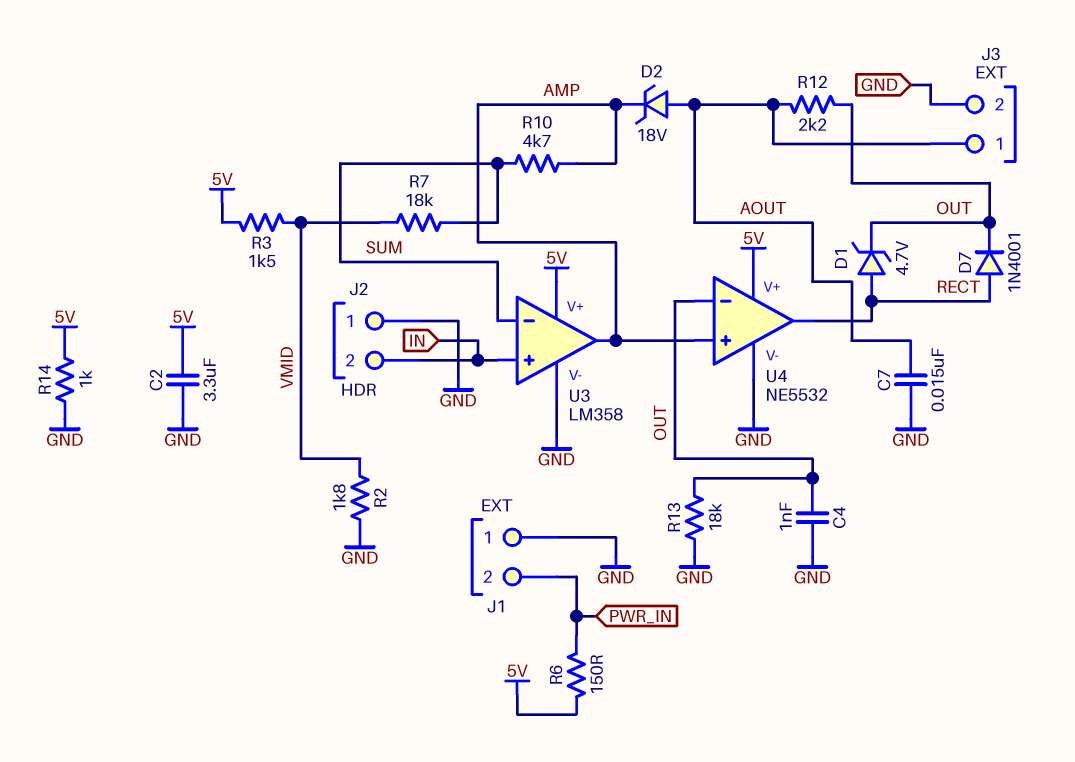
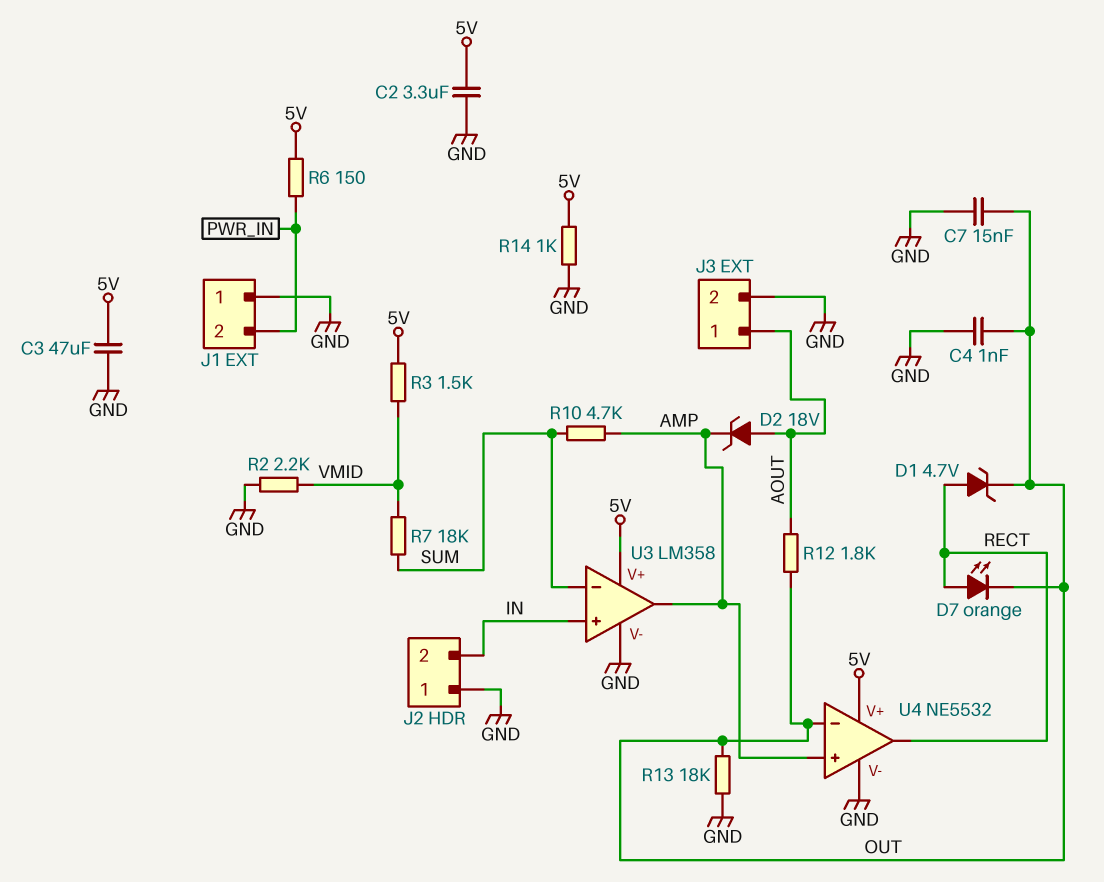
C3: none -> 47uF (5V, GND)
C7: 15nF (AOUT, GND) -> 15nF (GND, OUT)
D7: diode 1N4001 (A RECT, K OUT) -> LED orange (A RECT, K OUT)
R2: 1.8k (GND, VMID) -> 2.2k (GND, VMID)
R12: 2.2k (AOUT, OUT) -> 1.8k (AOUT, OUT)

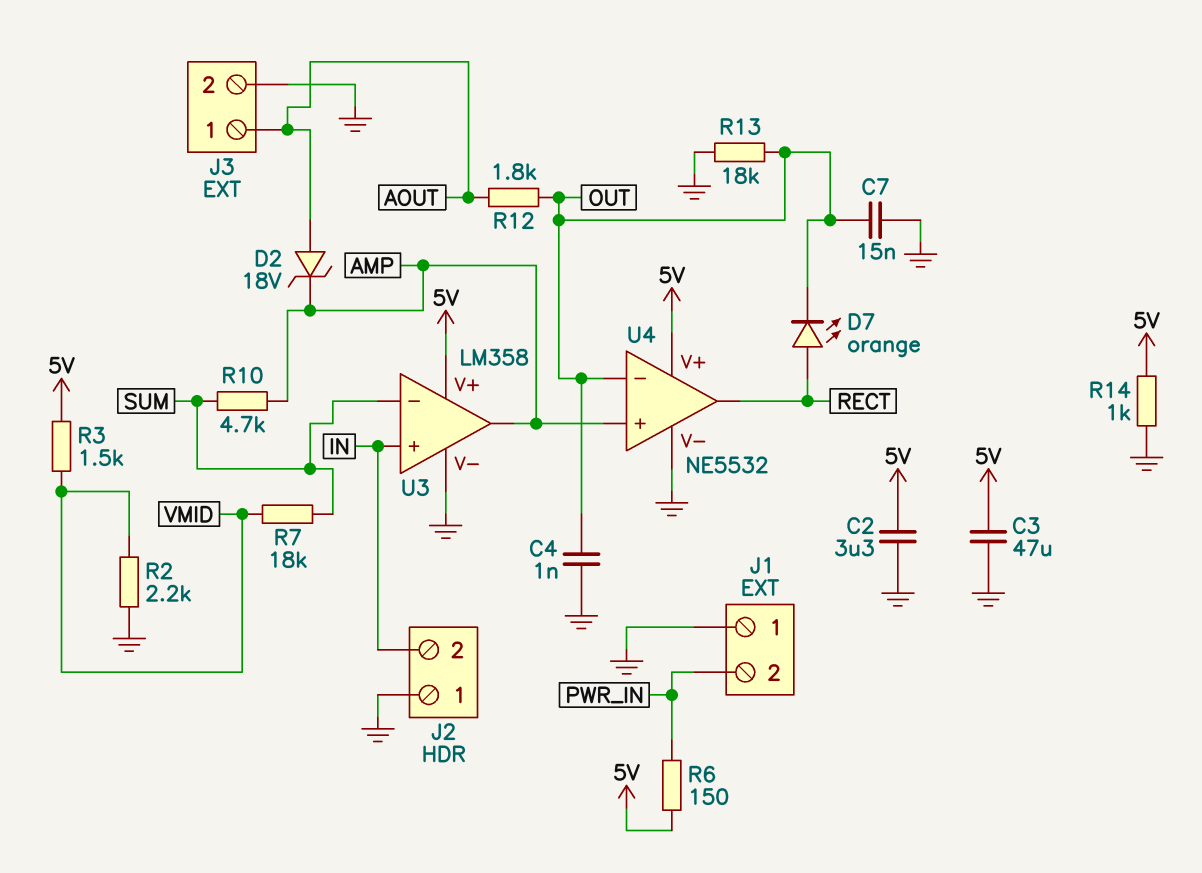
D1: zener 4.7V (A RECT, K OUT) -> none

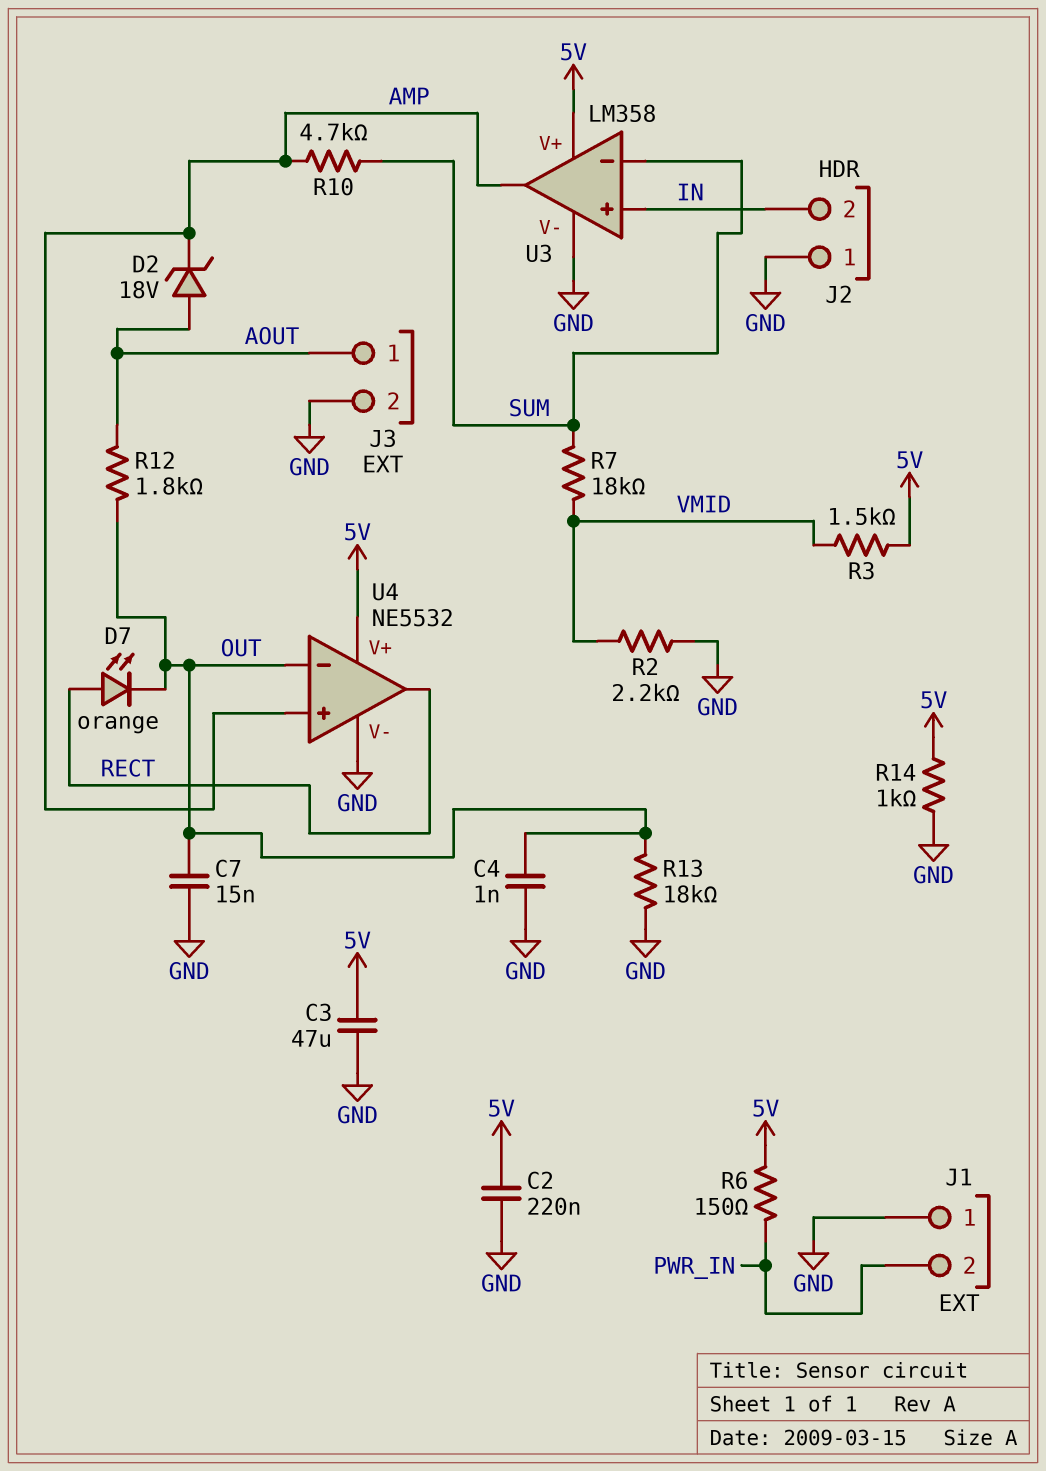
C2: 3.3uF (5V, GND) -> 220nF (5V, GND)

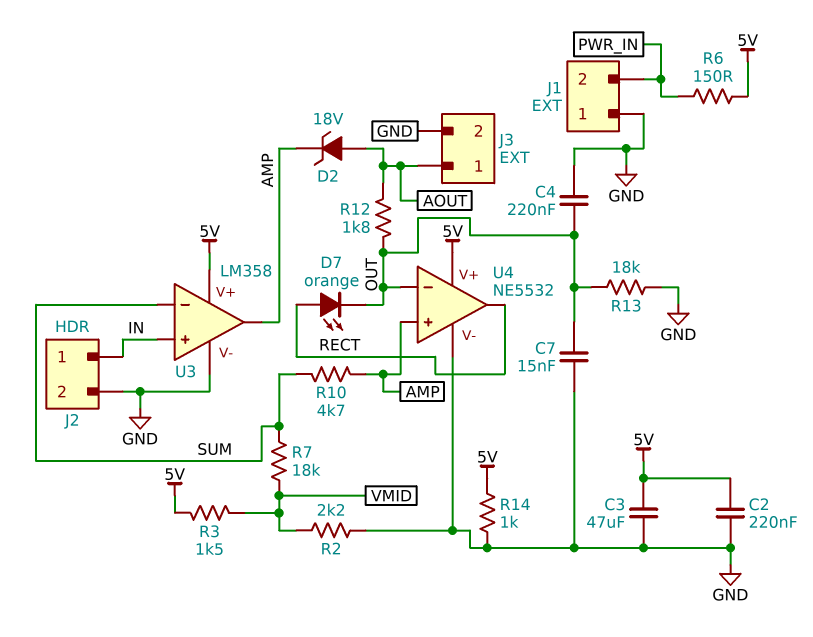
C4: 1nF (GND, OUT) -> 220nF (GND, OUT)
J2 pin 1: GND -> IN
J2 pin 2: IN -> GND

